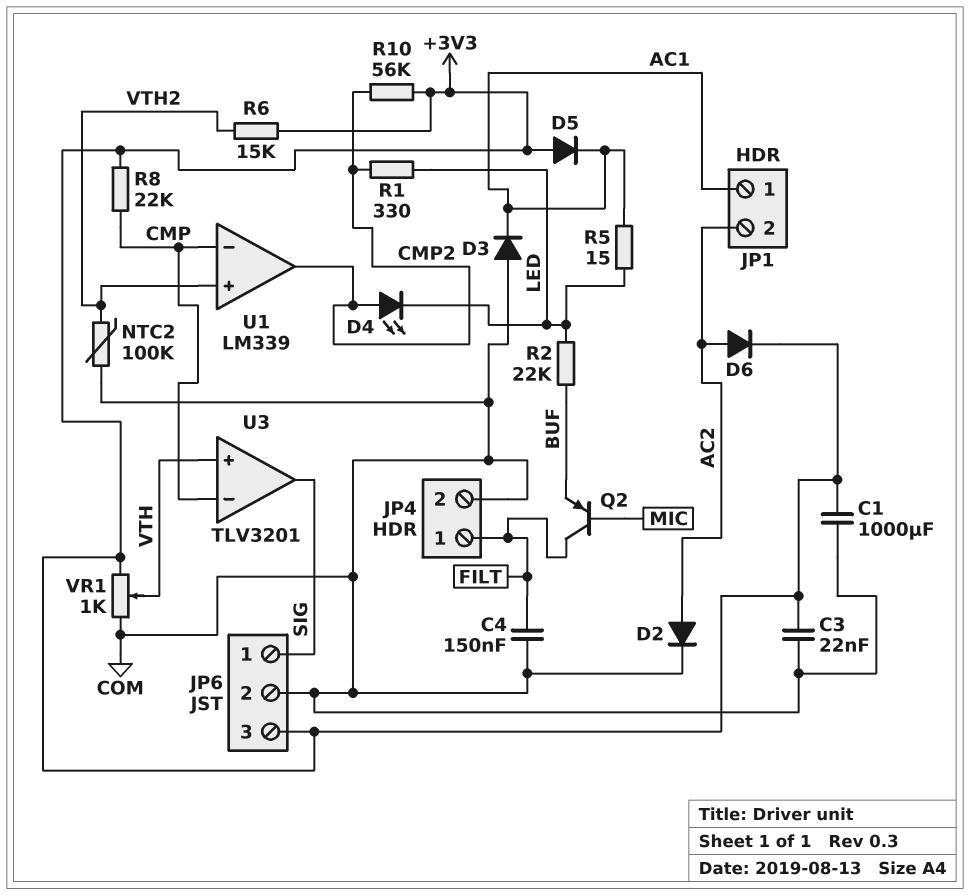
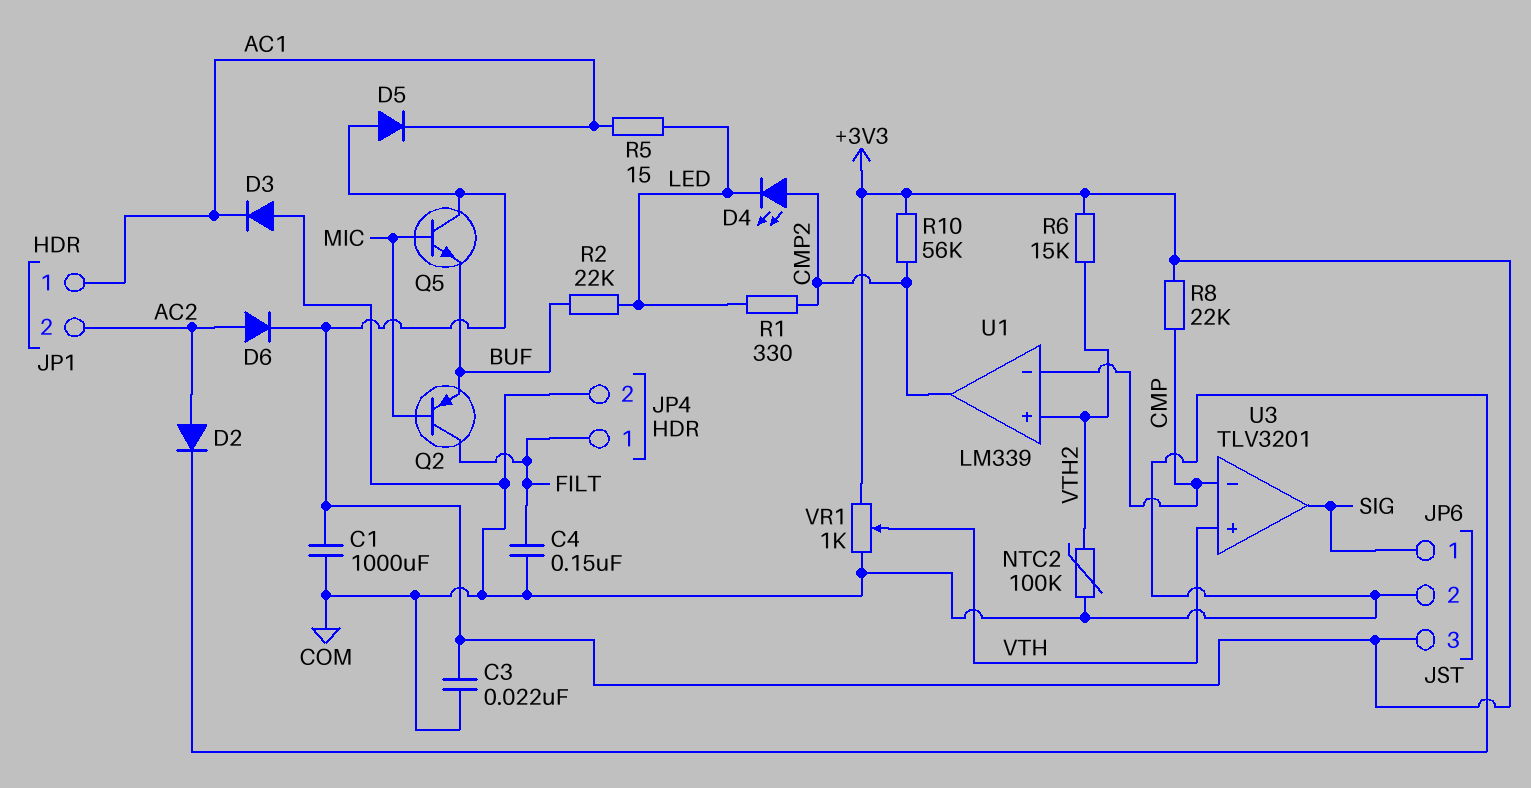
Q5: none -> NPN (B MIC, C +3V3, E BUF)

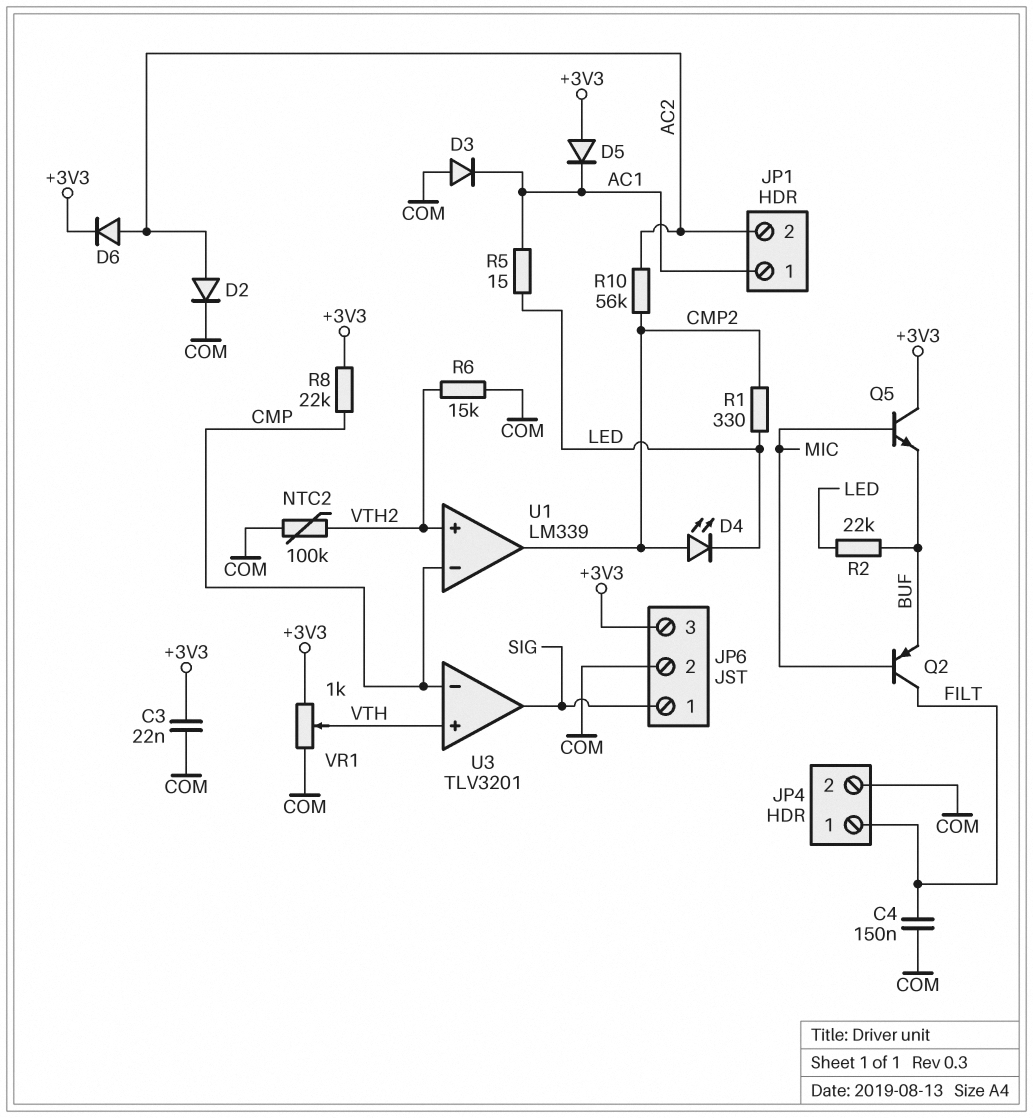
C1: 1000uF (+3V3, COM) -> none
R6: 15k (+3V3, VTH2) -> 15k (COM, VTH2)
R10: 56k (+3V3, CMP2) -> 56k (AC2, CMP2)

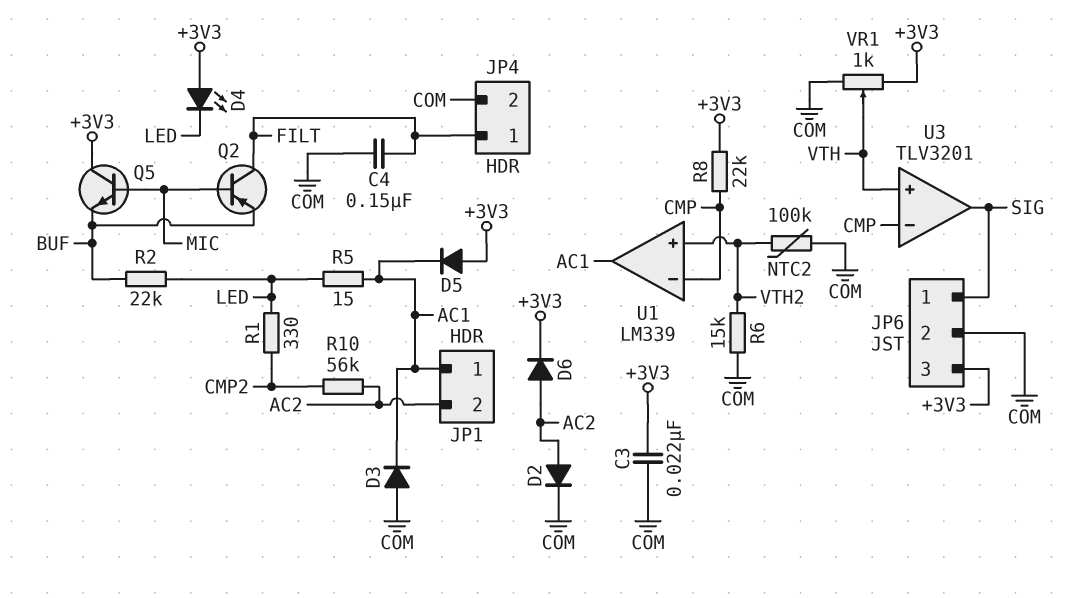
D4: LED (A CMP2, K LED) -> LED (A +3V3, K LED)
U1 pin out: CMP2 -> AC1

